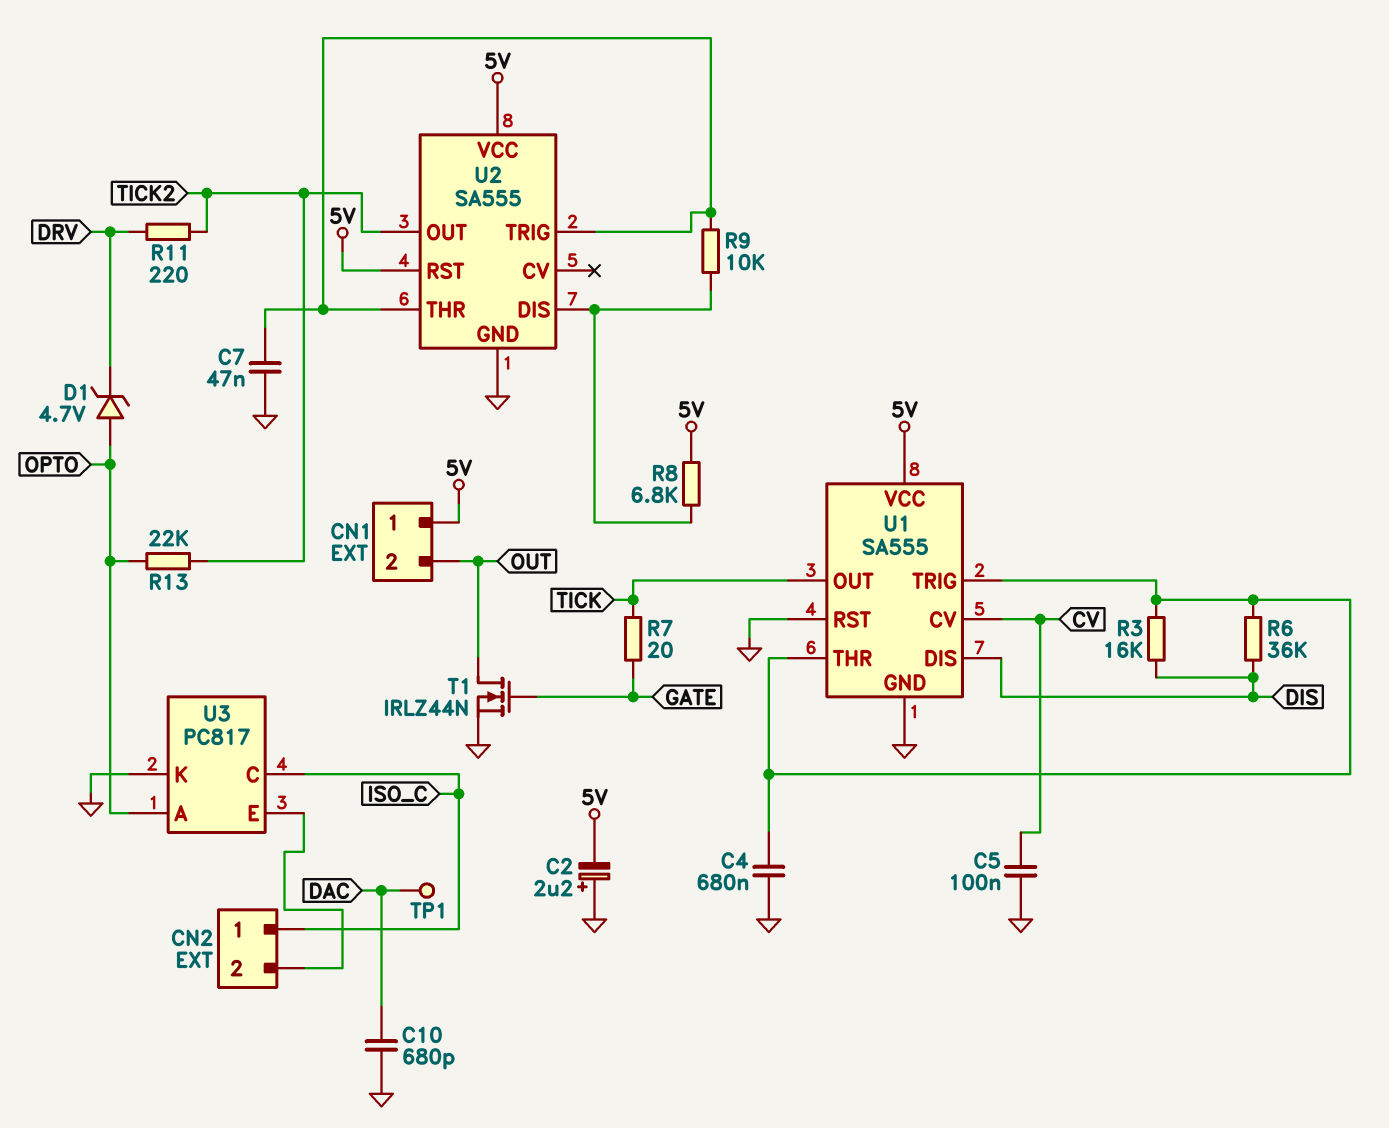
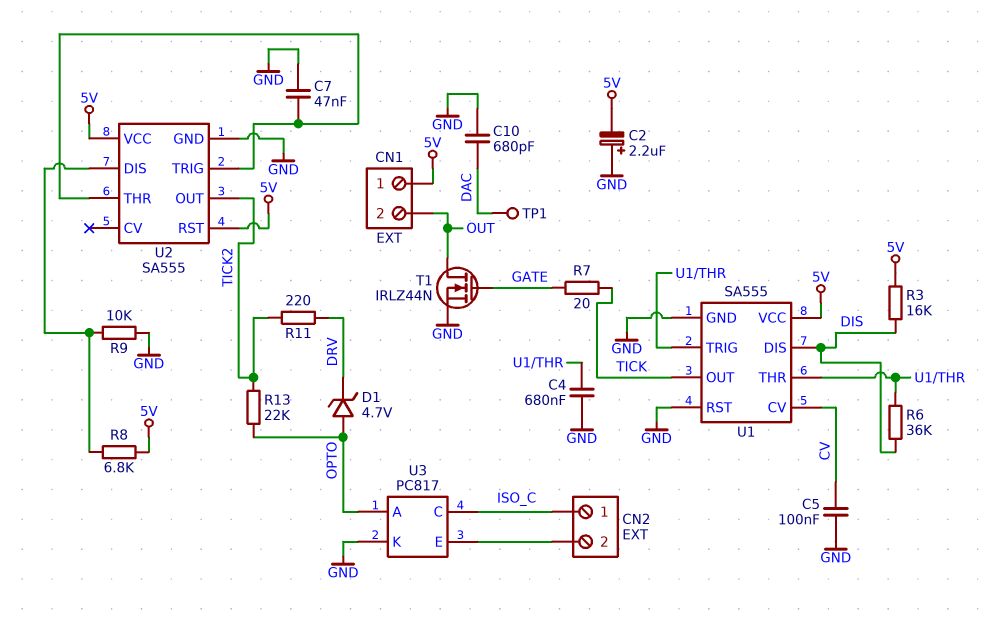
R3: 16k (DIS, U1/THR) -> 16k (5V, DIS)
R9: 10k (U2/DIS, U2/THR) -> 10k (GND, U2/DIS)

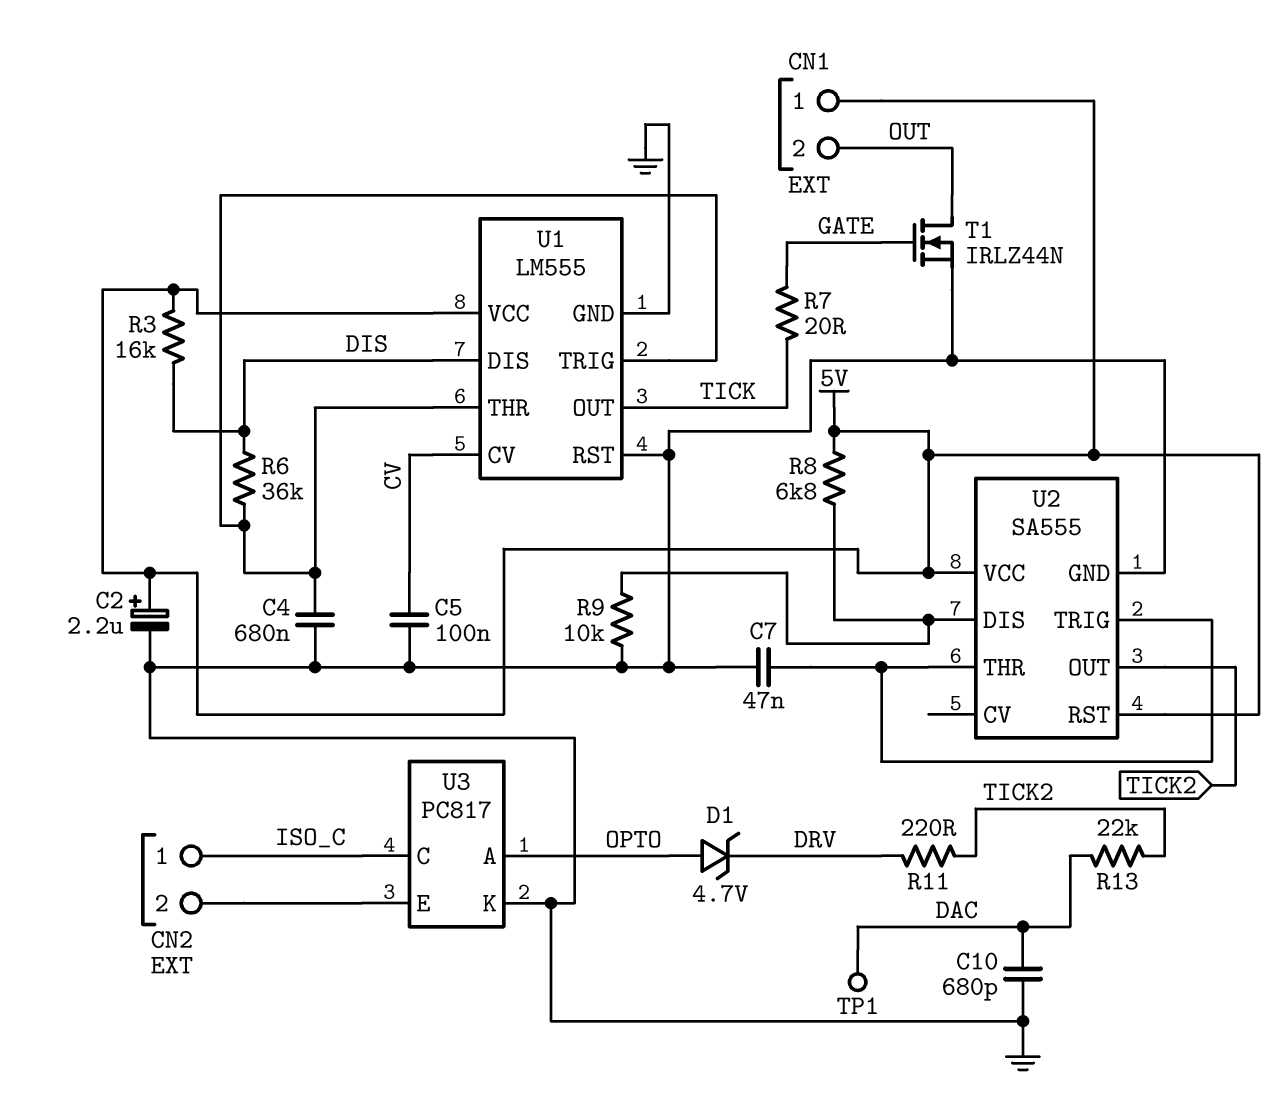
C2: 2.2uF (plus GND, minus 5V) -> 2.2uF (plus 5V, minus GND)
R13: 22k (OPTO, TICK2) -> 22k (DAC, TICK2)
U1: SA555 -> LM555

